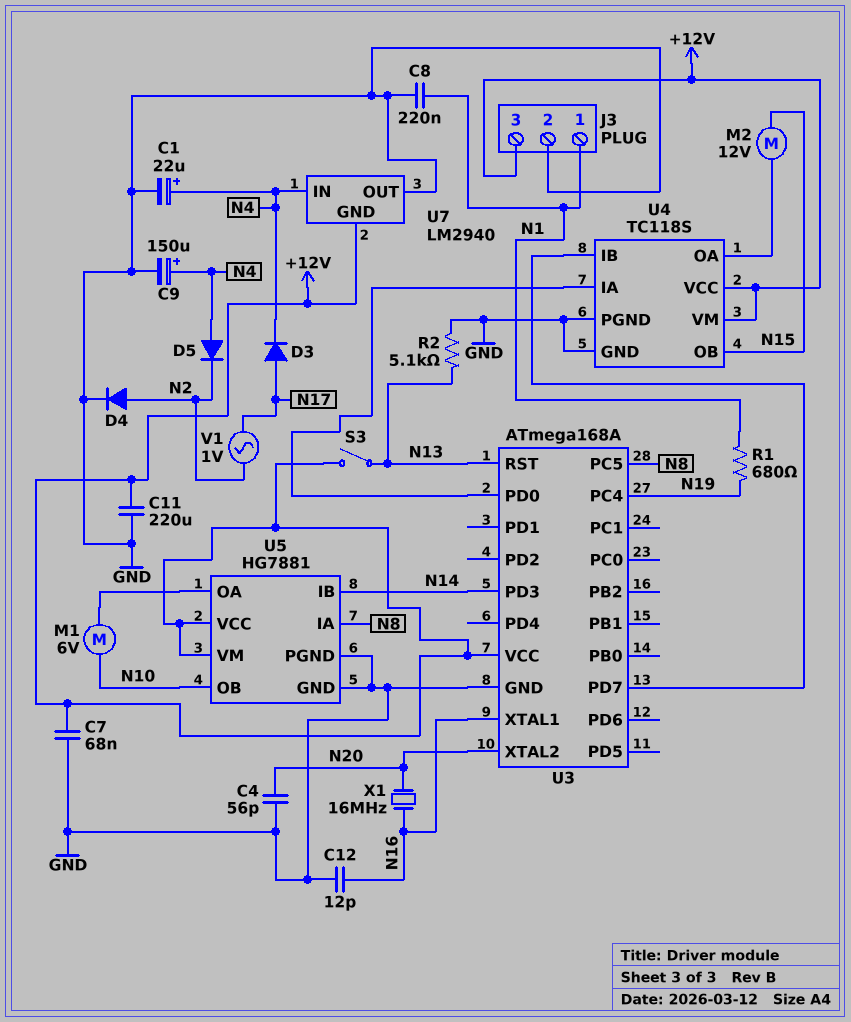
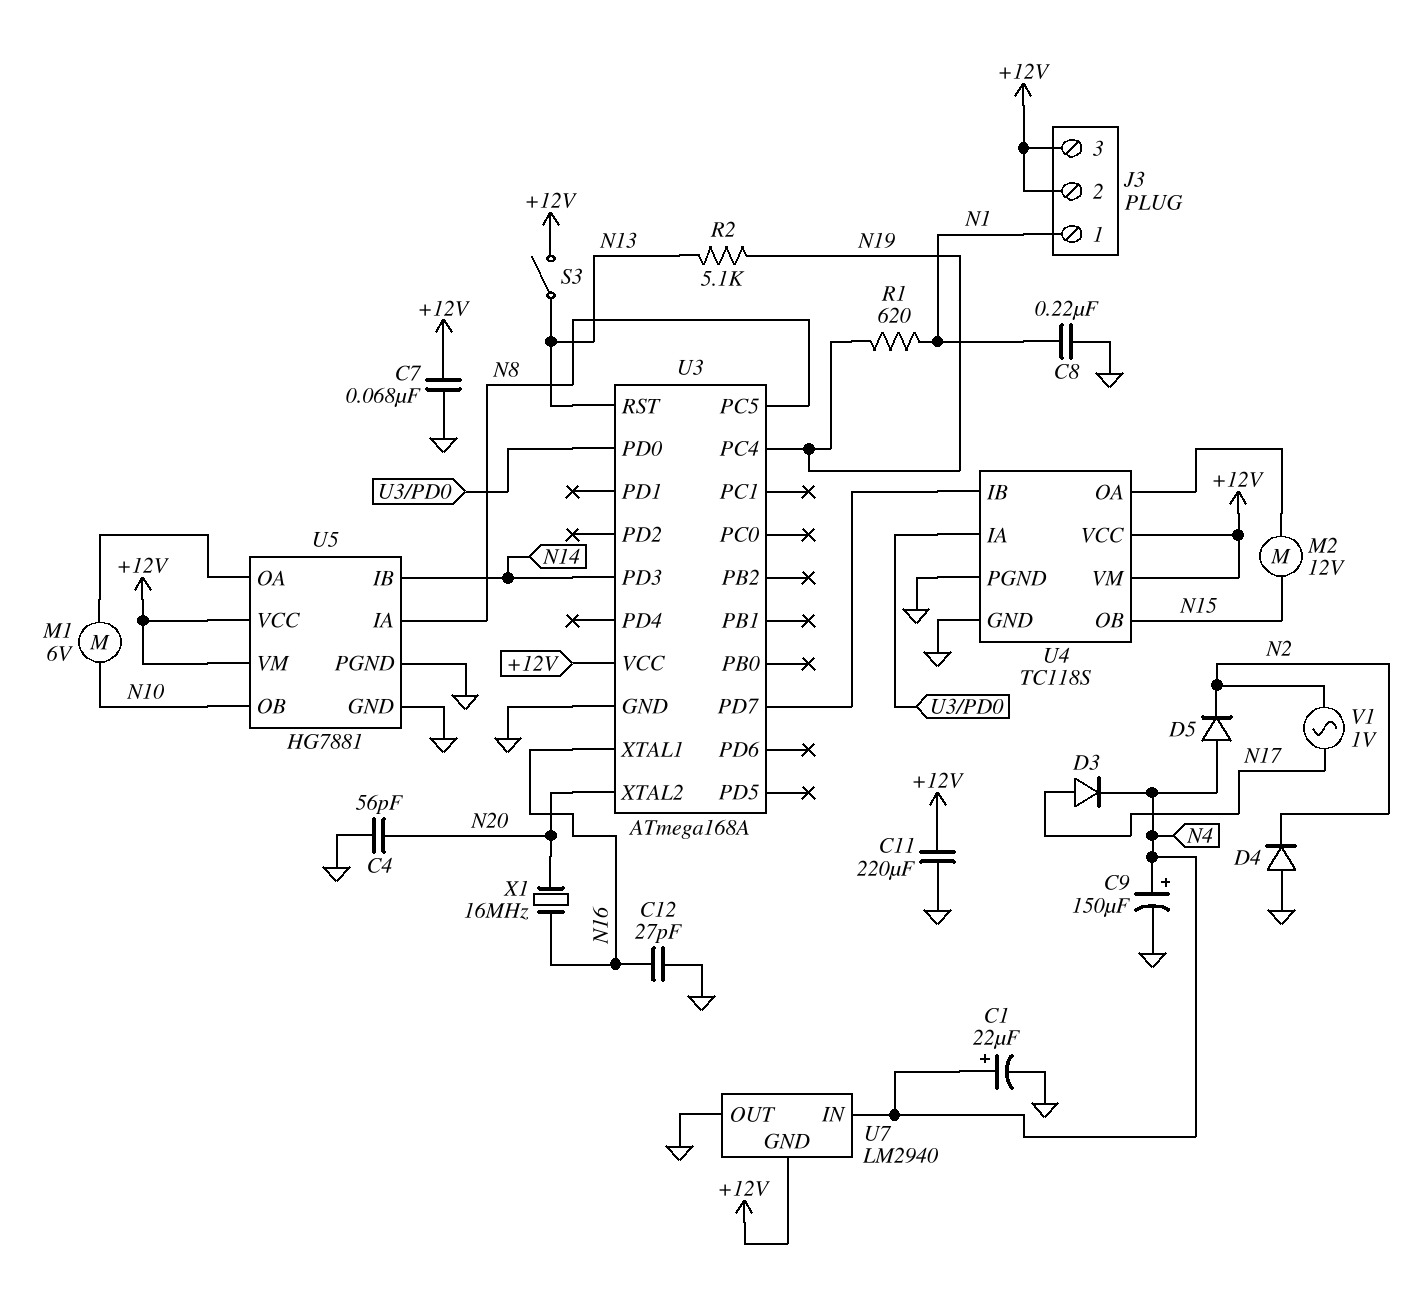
C12: 12pF (GND, N16) -> 27pF (GND, N16)
D4: diode (A N2, K GND) -> diode (A GND, K N2)
J3 pin 2: GND -> +12V
R1: 680 (N1, N19) -> 620 (N1, N19)
R2: 5.1k (GND, N13) -> 5.1k (N13, N19)

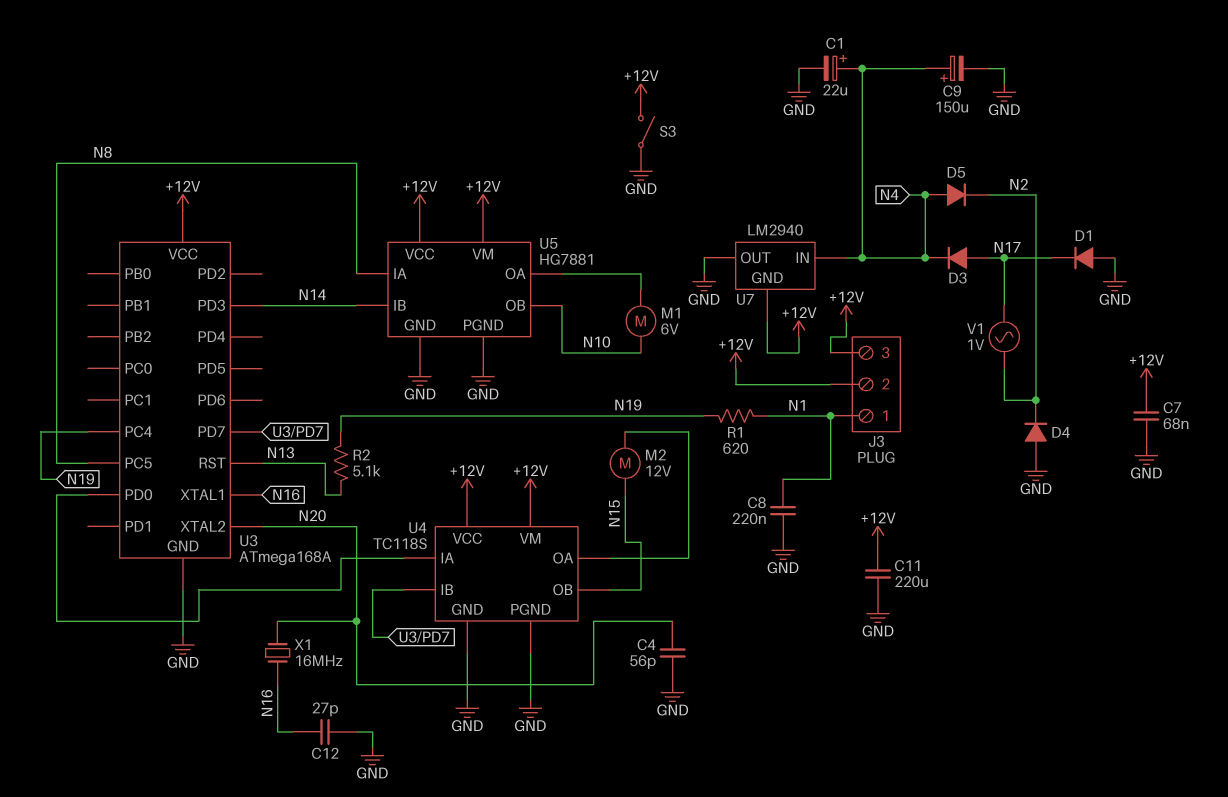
D1: none -> diode (A GND, K N17)
S3: switch (+12V, N13) -> switch (+12V, GND)

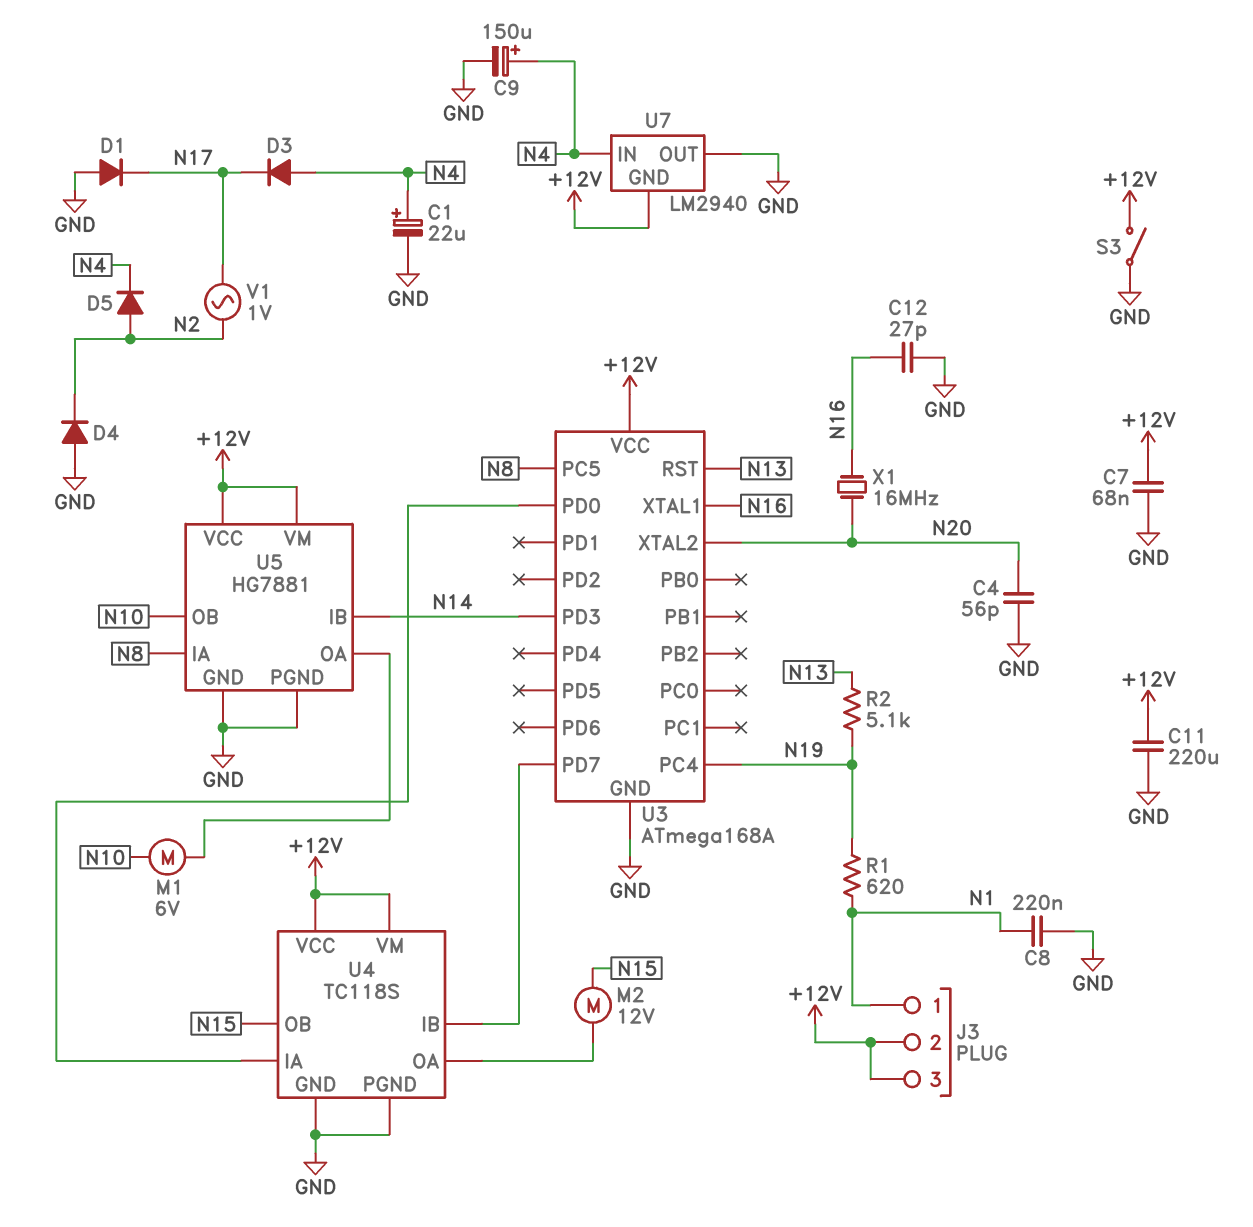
D3: diode (A N17, K N4) -> diode (A N4, K N17)
D5: diode (A N4, K N2) -> diode (A N2, K N4)

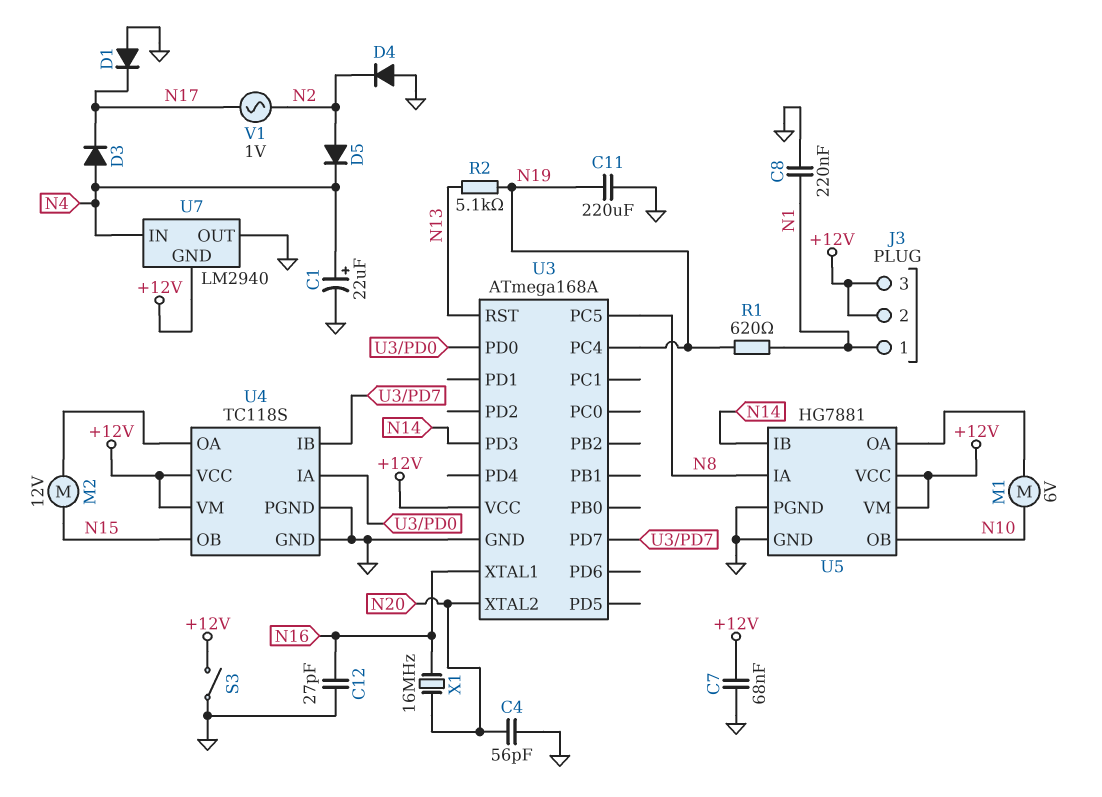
C9: 150uF (plus N4, minus GND) -> none
C11: 220uF (+12V, GND) -> 220uF (GND, N19)

